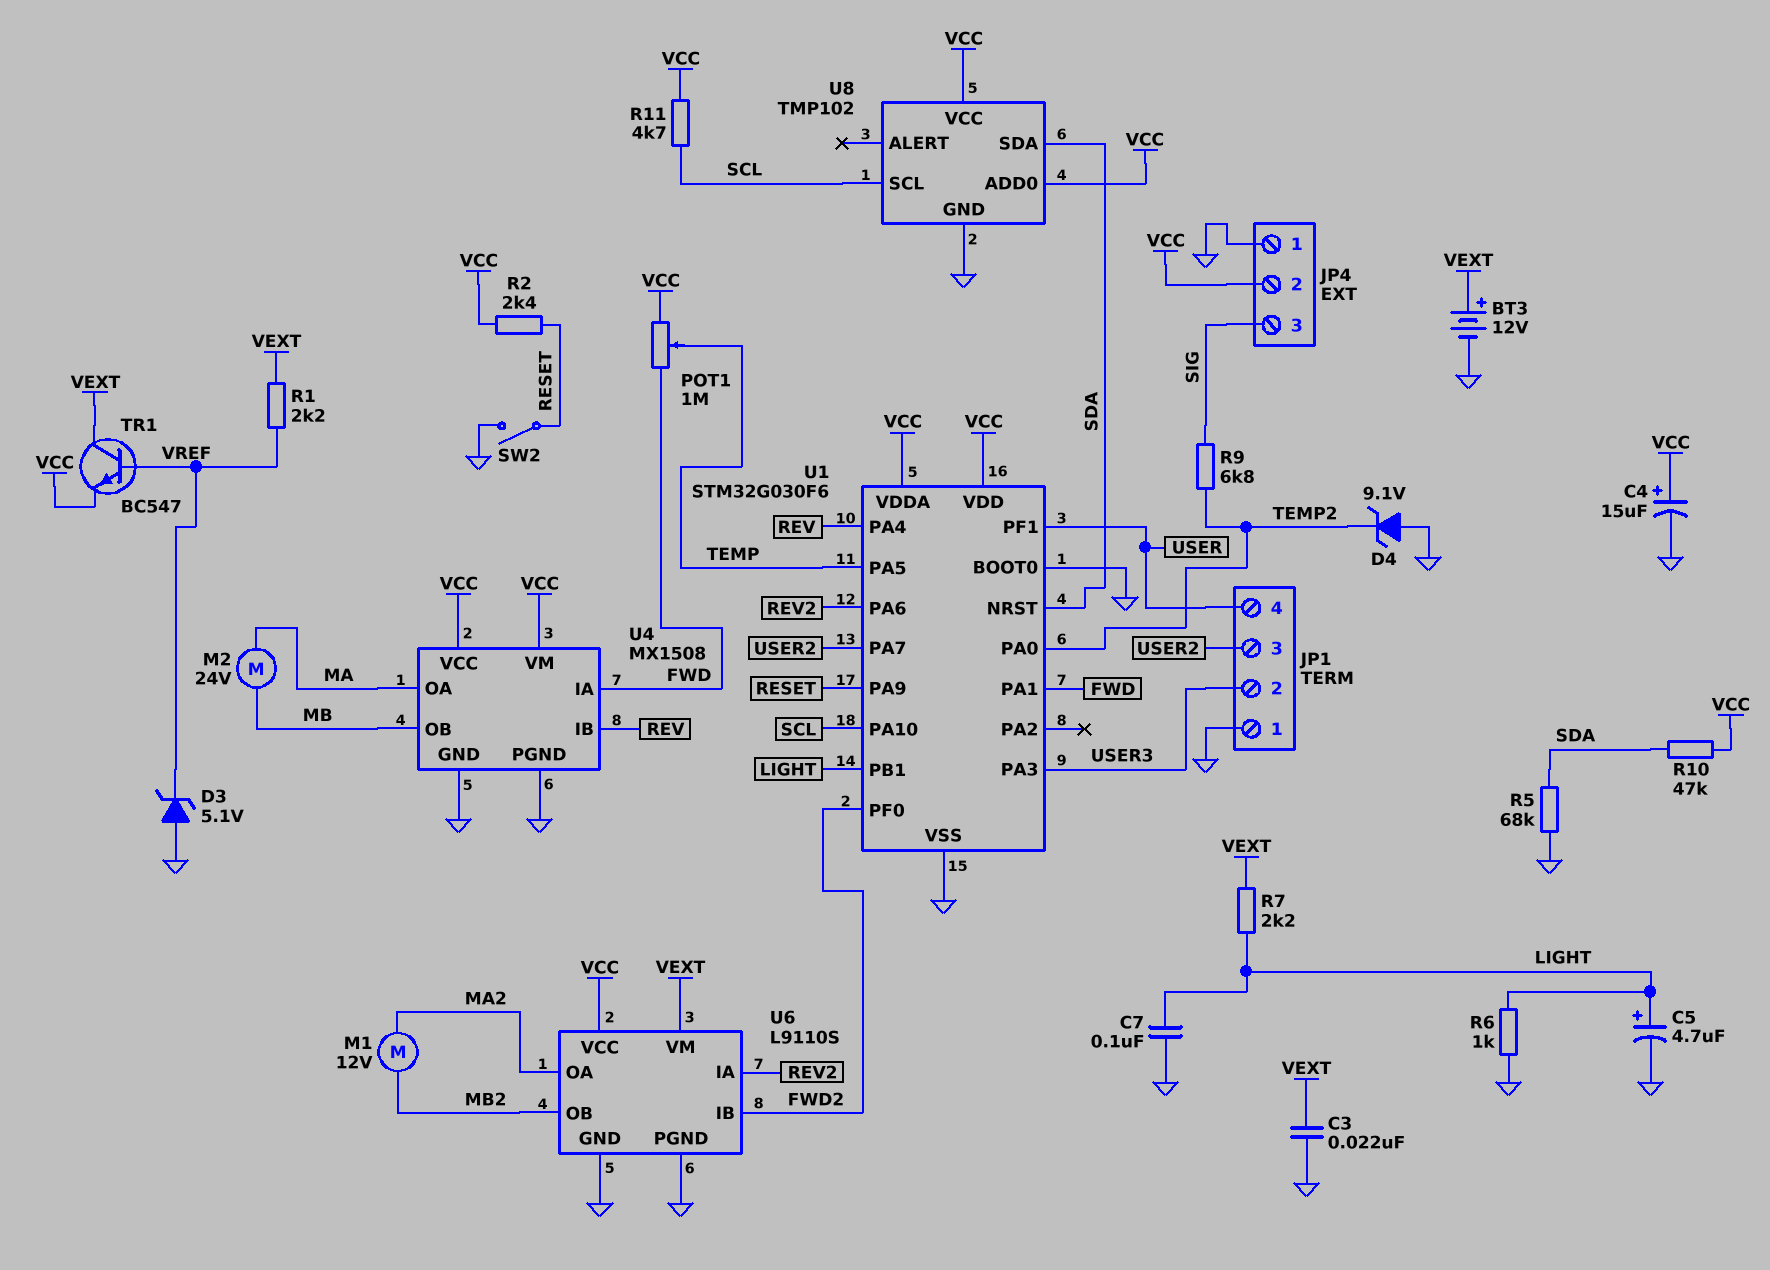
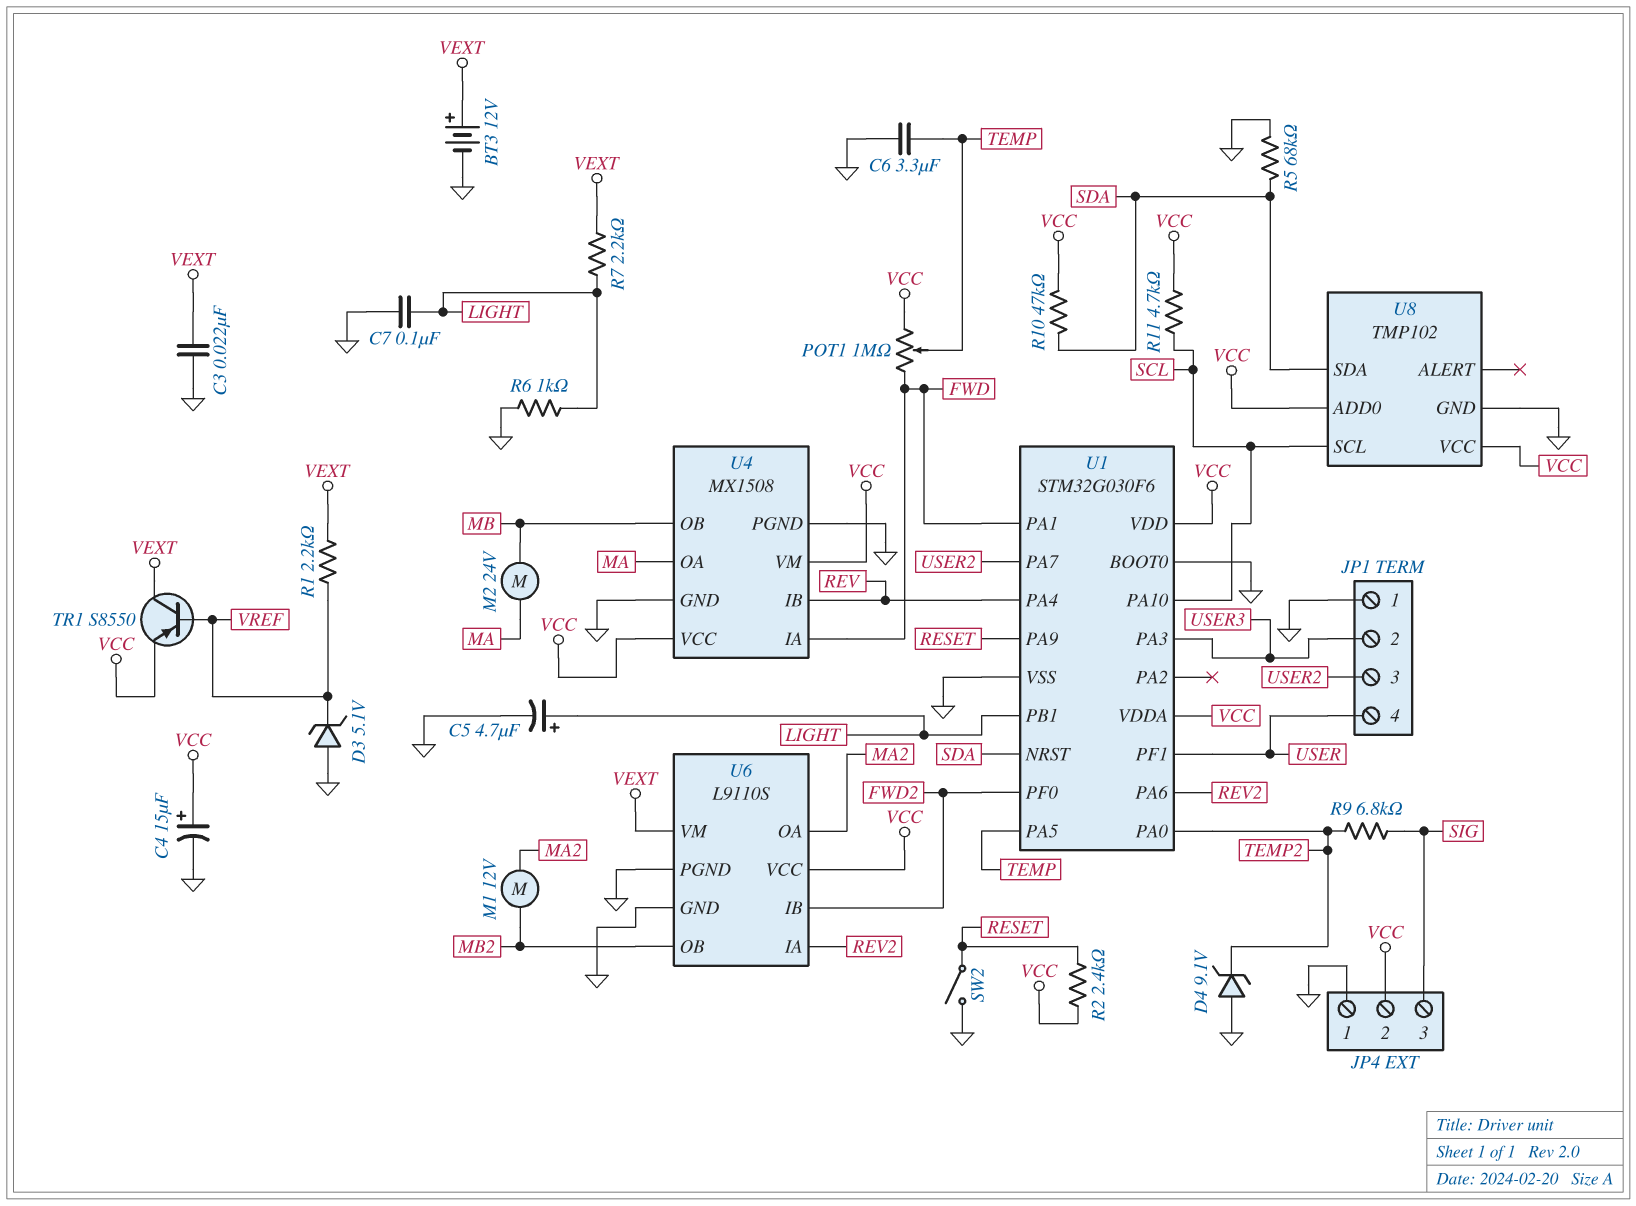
C6: none -> 3.3uF (GND, TEMP)
TR1: NPN BC547 (B VREF, C VEXT, E VCC) -> PNP S8550 (B VREF, C VEXT, E VCC)

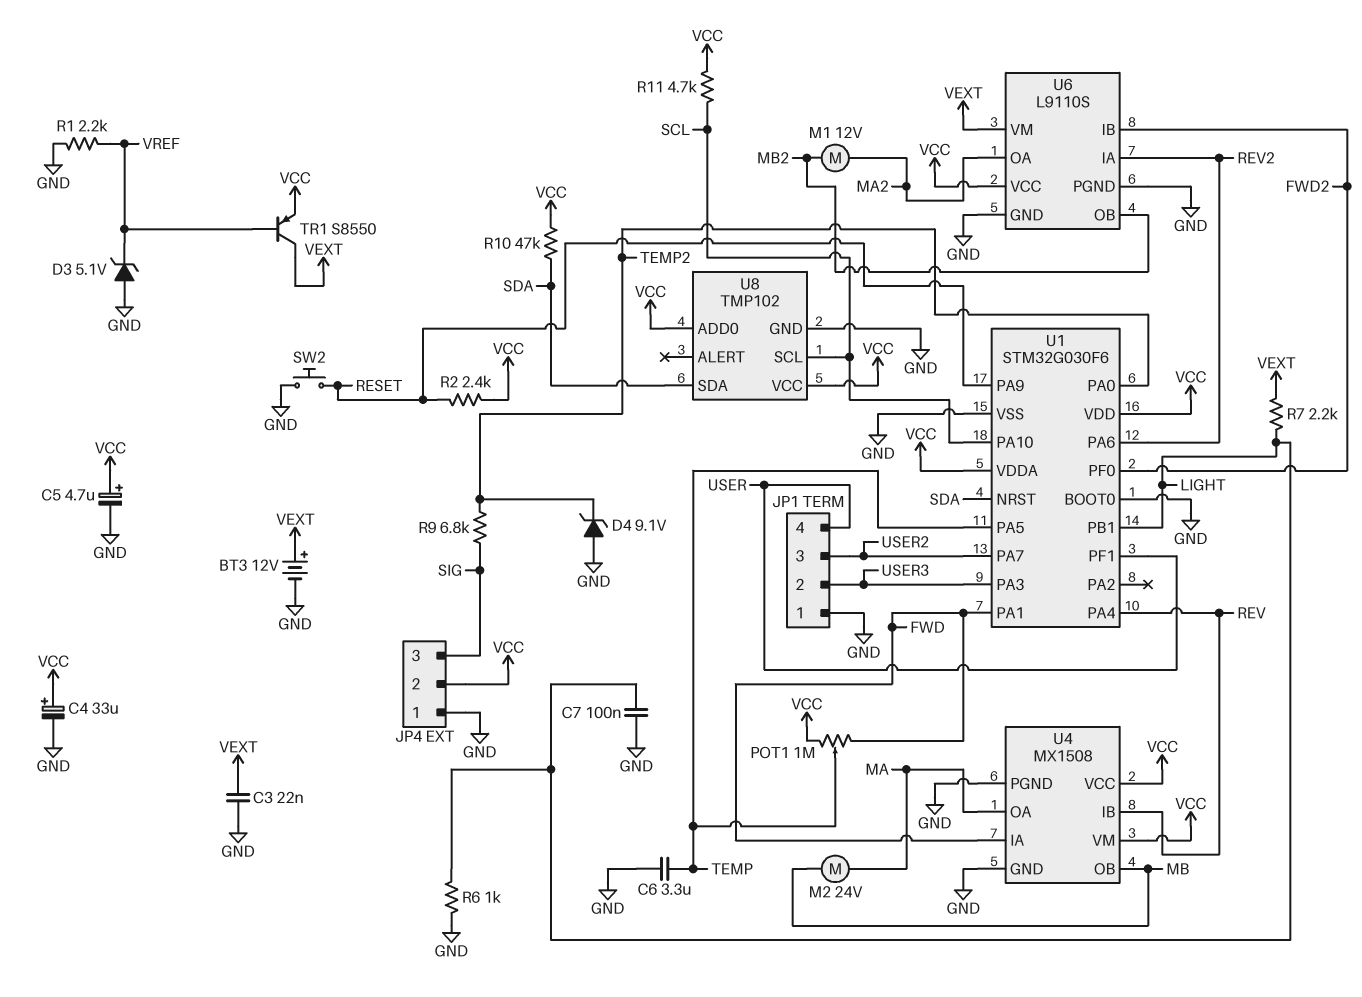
C4: 15uF (plus VCC, minus GND) -> 33uF (plus VCC, minus GND)
C5: 4.7uF (plus LIGHT, minus GND) -> 4.7uF (plus VCC, minus GND)
R1: 2.2k (VEXT, VREF) -> 2.2k (GND, VREF)
R5: 68k (GND, SDA) -> none
SW2: switch (GND, RESET) -> button (GND, RESET)

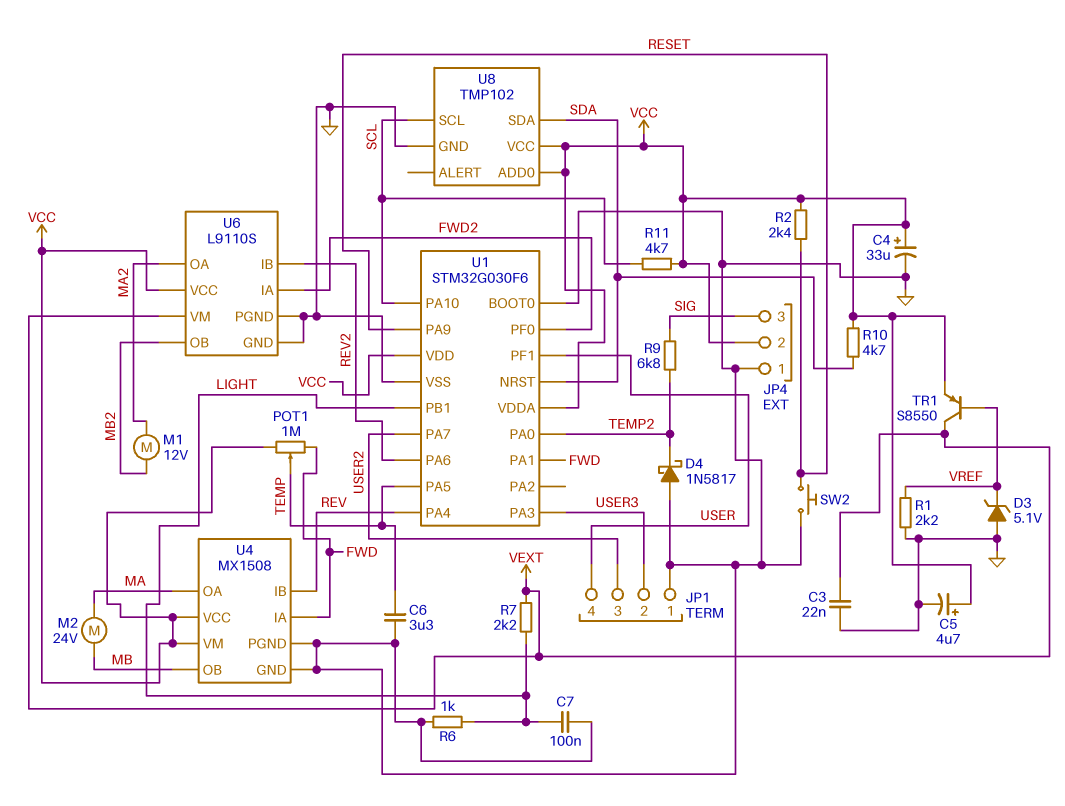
BT3: 12V (plus VEXT, minus GND) -> none
D4: zener 9.1V (A GND, K TEMP2) -> schottky 1N5817 (A GND, K TEMP2)
R10: 47k (SDA, VCC) -> 4.7k (SDA, VCC)
U6 pin IA: REV2 -> FWD2
U6 pin IB: FWD2 -> REV2

